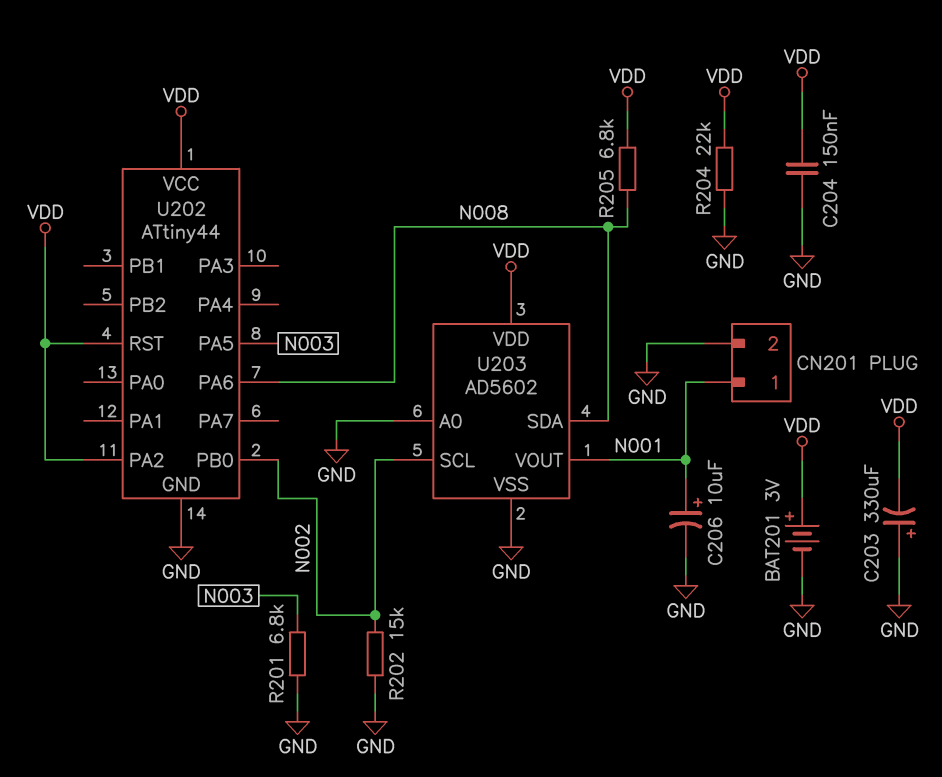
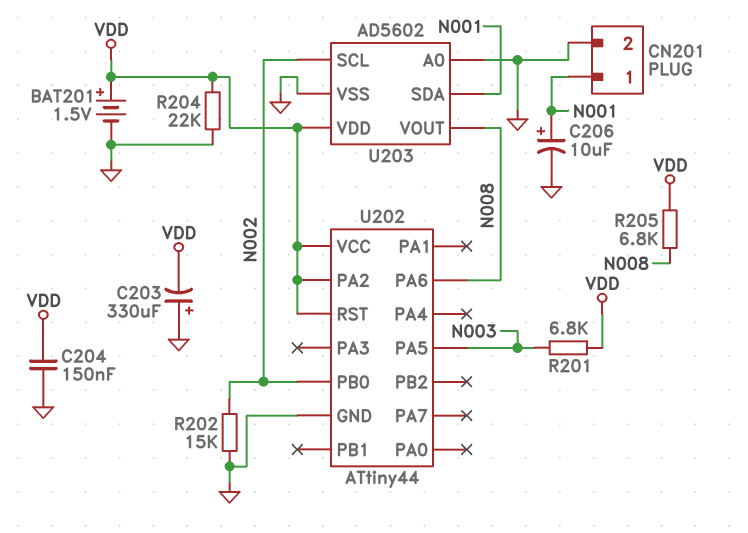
BAT201: 3V (plus VDD, minus GND) -> 1.5V (plus VDD, minus GND)
R201: 6.8k (GND, N003) -> 6.8k (N003, VDD)
U203 pin SDA: N008 -> N001
U203 pin VOUT: N001 -> N008

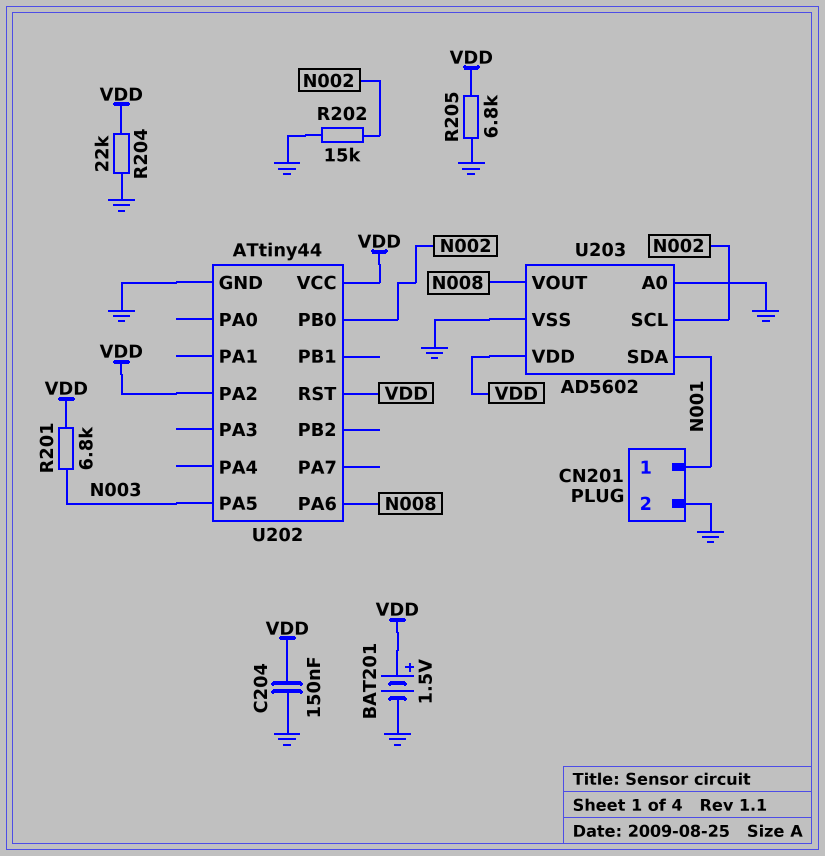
C203: 330uF (plus GND, minus VDD) -> none
C206: 10uF (plus N001, minus GND) -> none
R205: 6.8k (N008, VDD) -> 6.8k (GND, VDD)

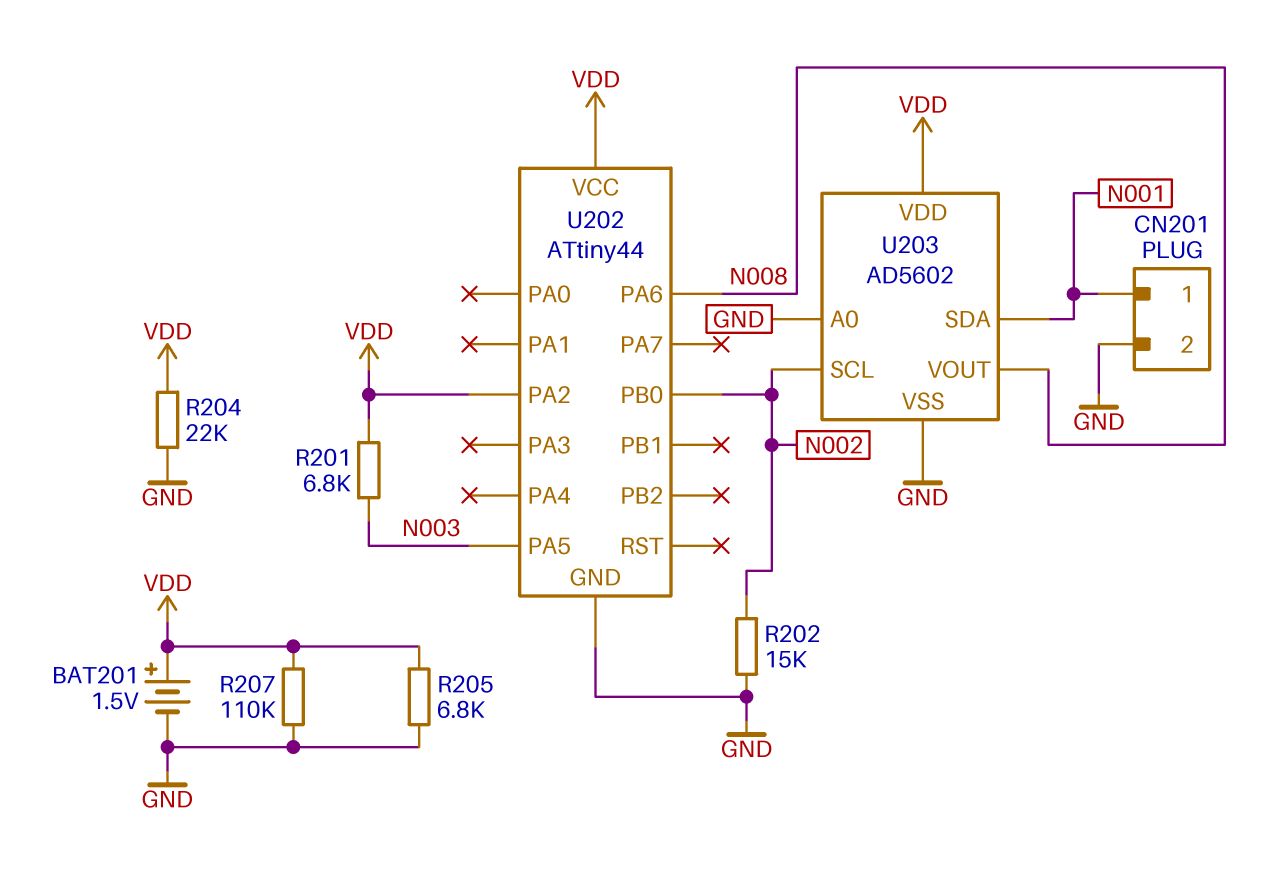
C204: 150nF (GND, VDD) -> none
R207: none -> 110k (GND, VDD)
U202 pin RST: VDD -> none

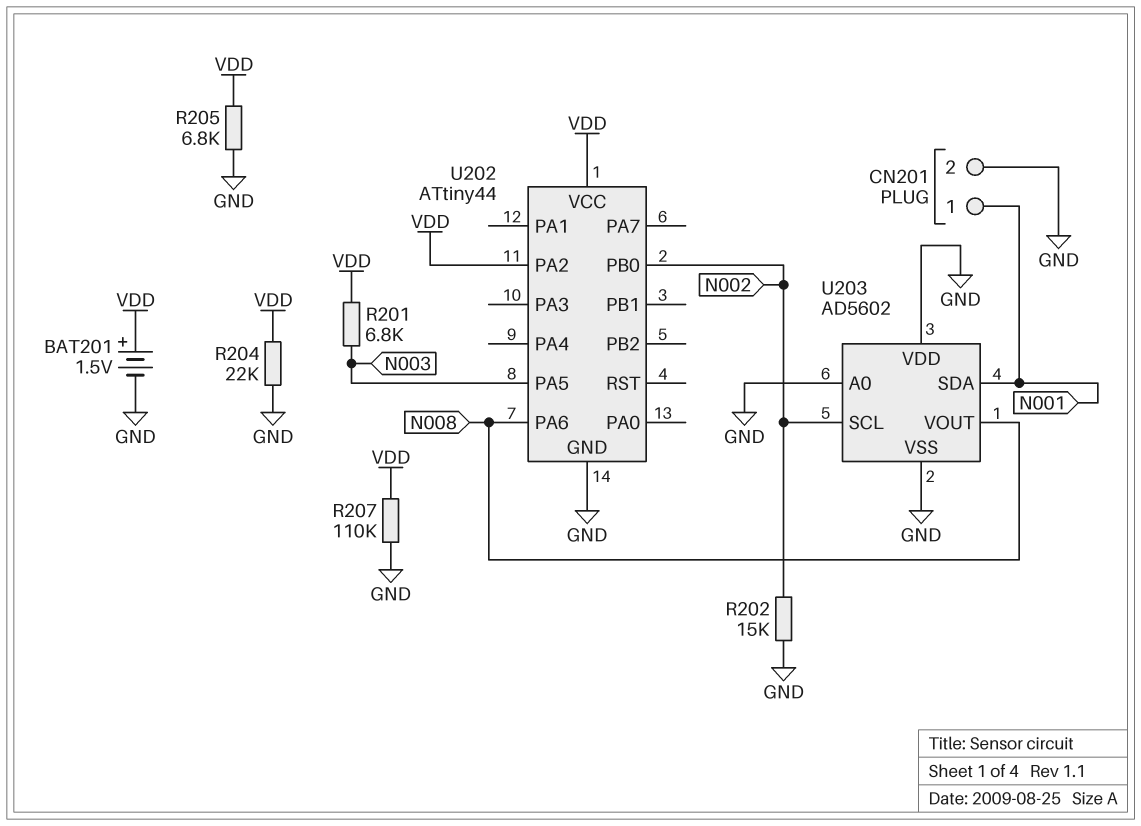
U203 pin VDD: VDD -> GND

